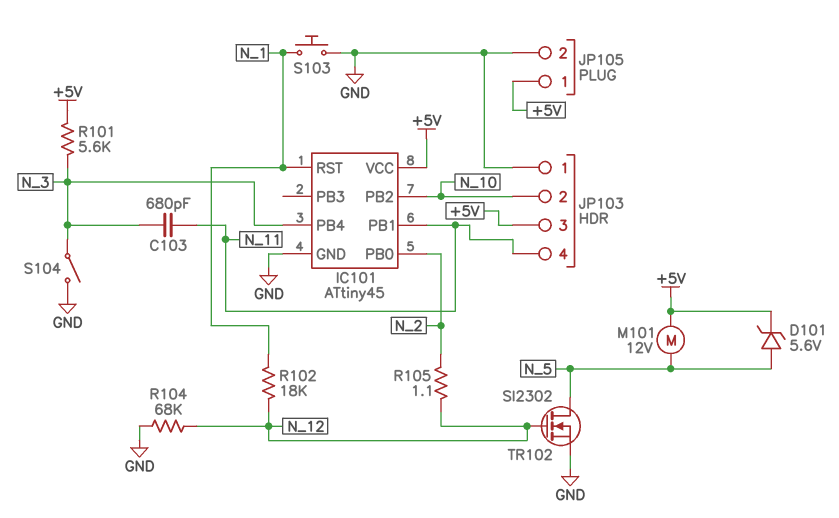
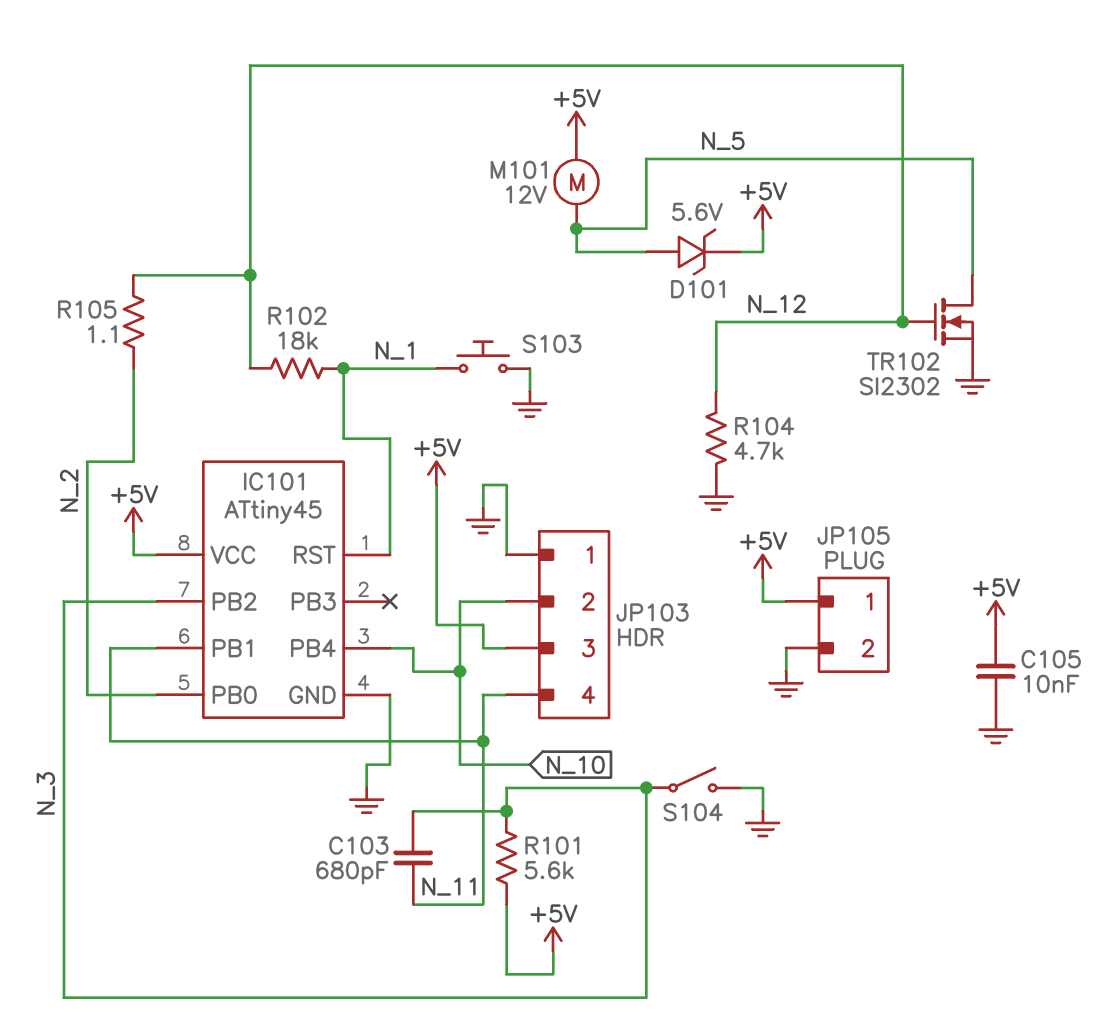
C105: none -> 10nF (+5V, GND)
IC101 pin PB2: N_10 -> N_3
IC101 pin PB4: N_3 -> N_10
R104: 68k (GND, N_12) -> 4.7k (GND, N_12)

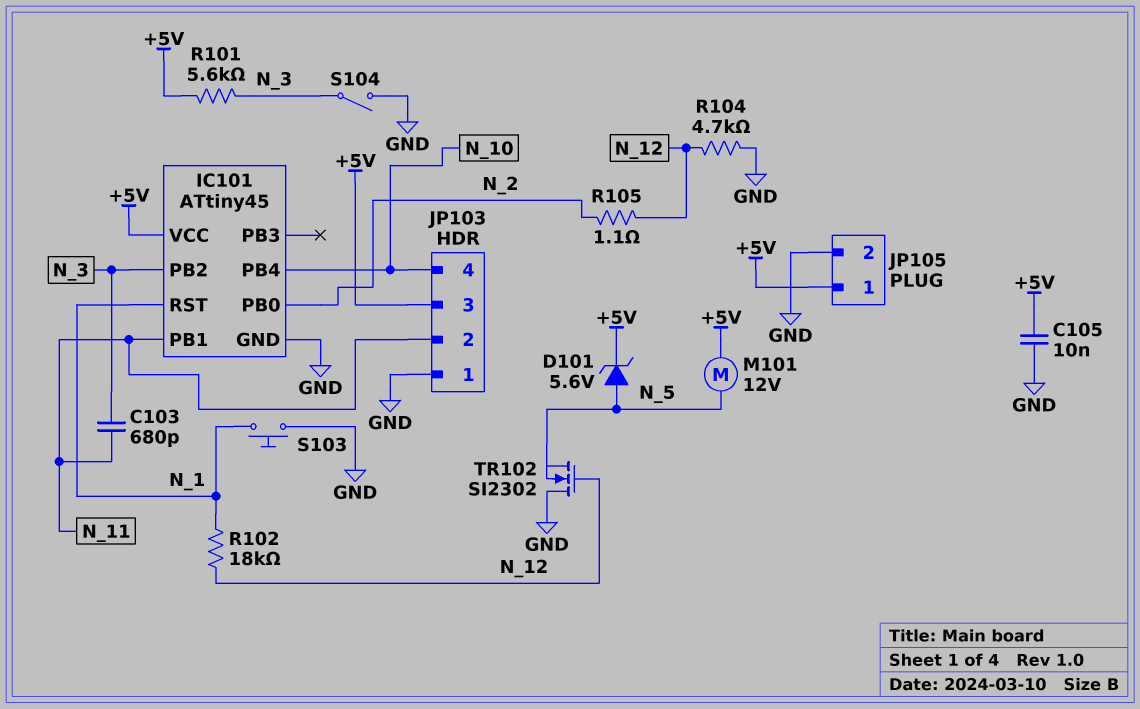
JP103 pin 2: N_10 -> N_11
JP103 pin 4: N_11 -> N_10
TR102: NMOS SI2302 (G N_12, D N_5, S GND) -> NMOS SI2302 (G N_12, D GND, S N_5)

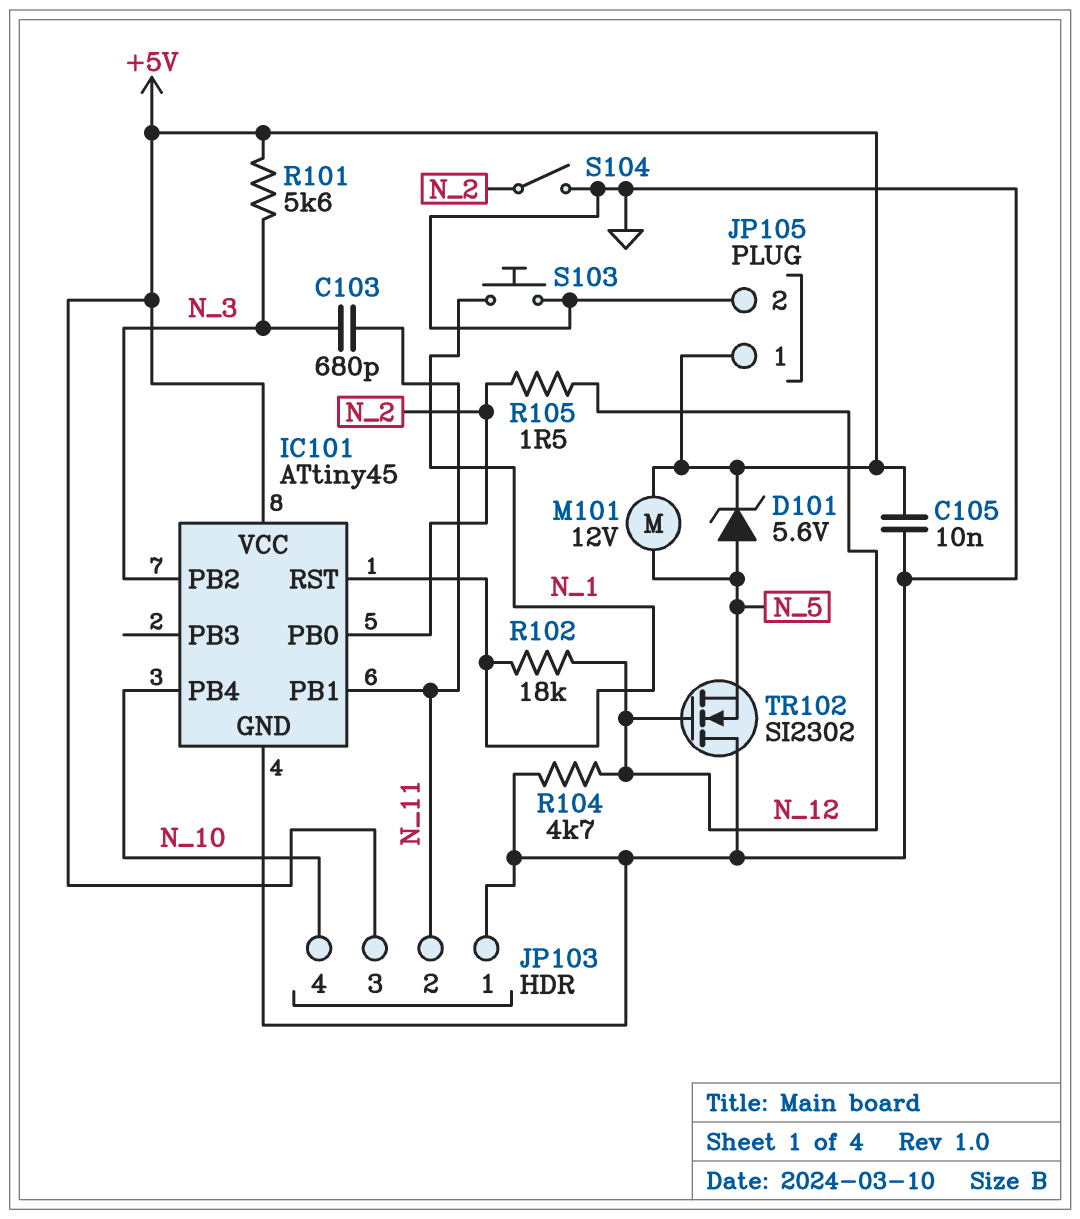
R105: 1.1 (N_2, N_12) -> 1.5 (N_2, N_12)
S104: switch (GND, N_3) -> switch (GND, N_2)

